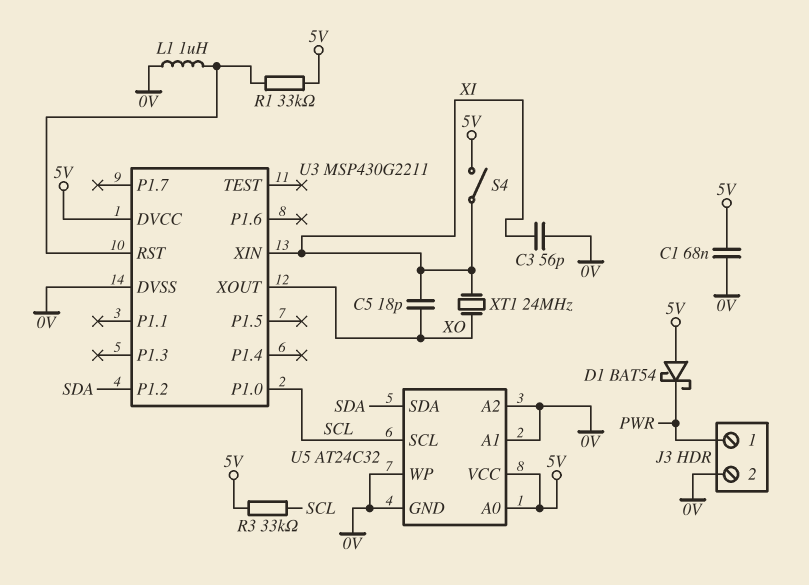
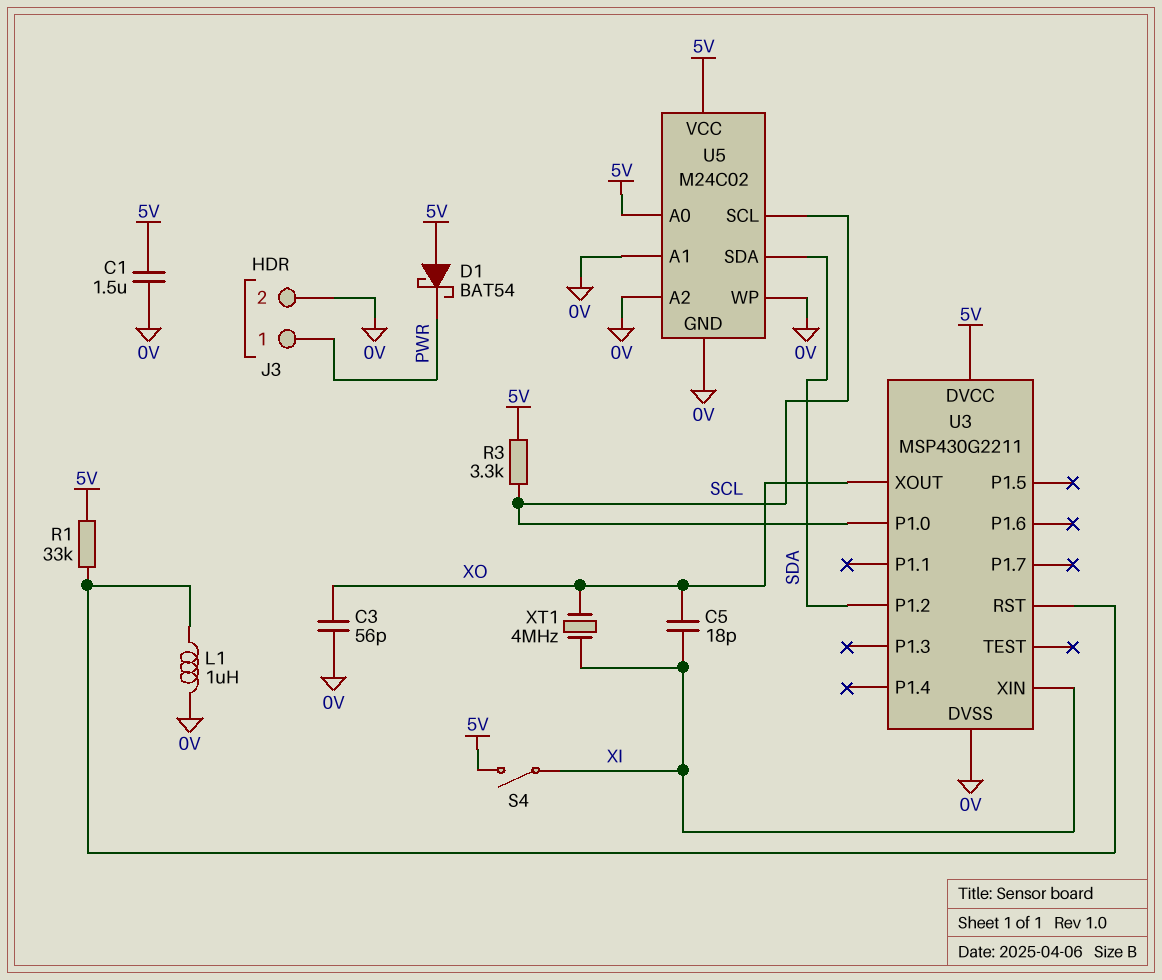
C1: 68nF (0V, 5V) -> 1.5uF (0V, 5V)
C3: 56pF (0V, XI) -> 56pF (0V, XO)
R3: 33k (5V, SCL) -> 3.3k (5V, SCL)
U5: AT24C32 -> M24C02
XT1: 24MHz (XI, XO) -> 4MHz (XI, XO)

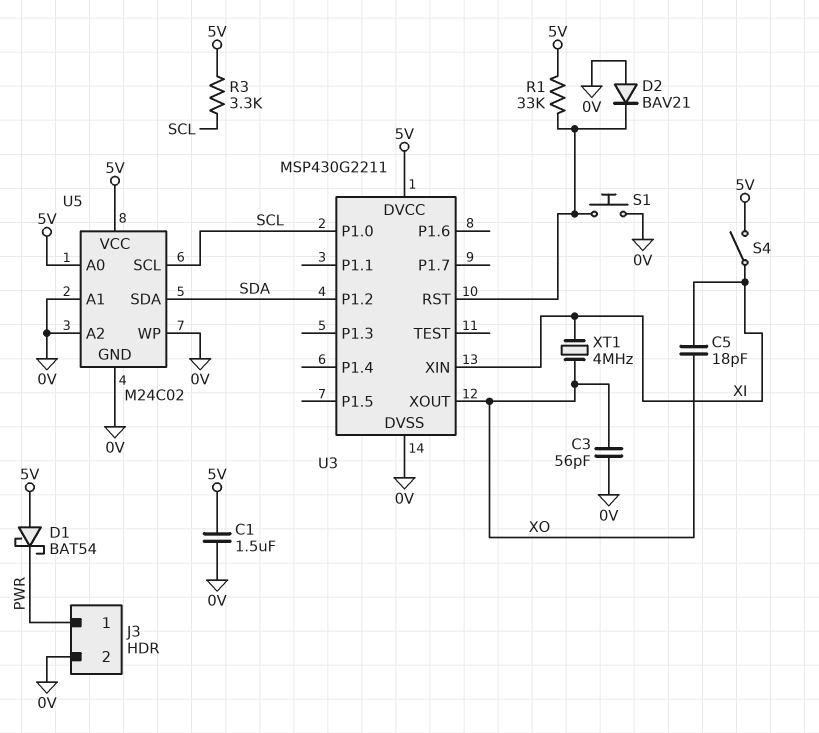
D2: none -> diode BAV21 (A 0V, K U3/RST)
L1: 1uH (0V, U3/RST) -> none
S1: none -> button (0V, U3/RST)

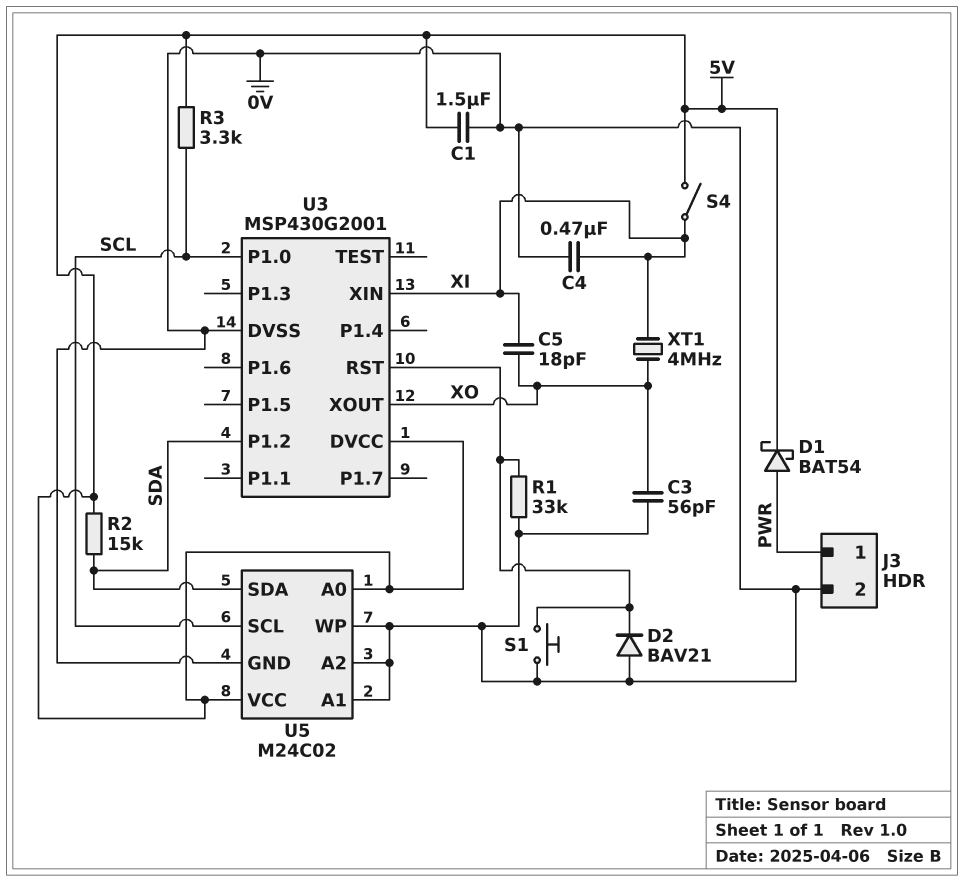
C4: none -> 470nF (0V, XI)
D1: schottky BAT54 (A 5V, K PWR) -> schottky BAT54 (A PWR, K 5V)
R1: 33k (5V, U3/RST) -> 33k (0V, U3/RST)
R2: none -> 15k (5V, SDA)
U3: MSP430G2211 -> MSP430G2001

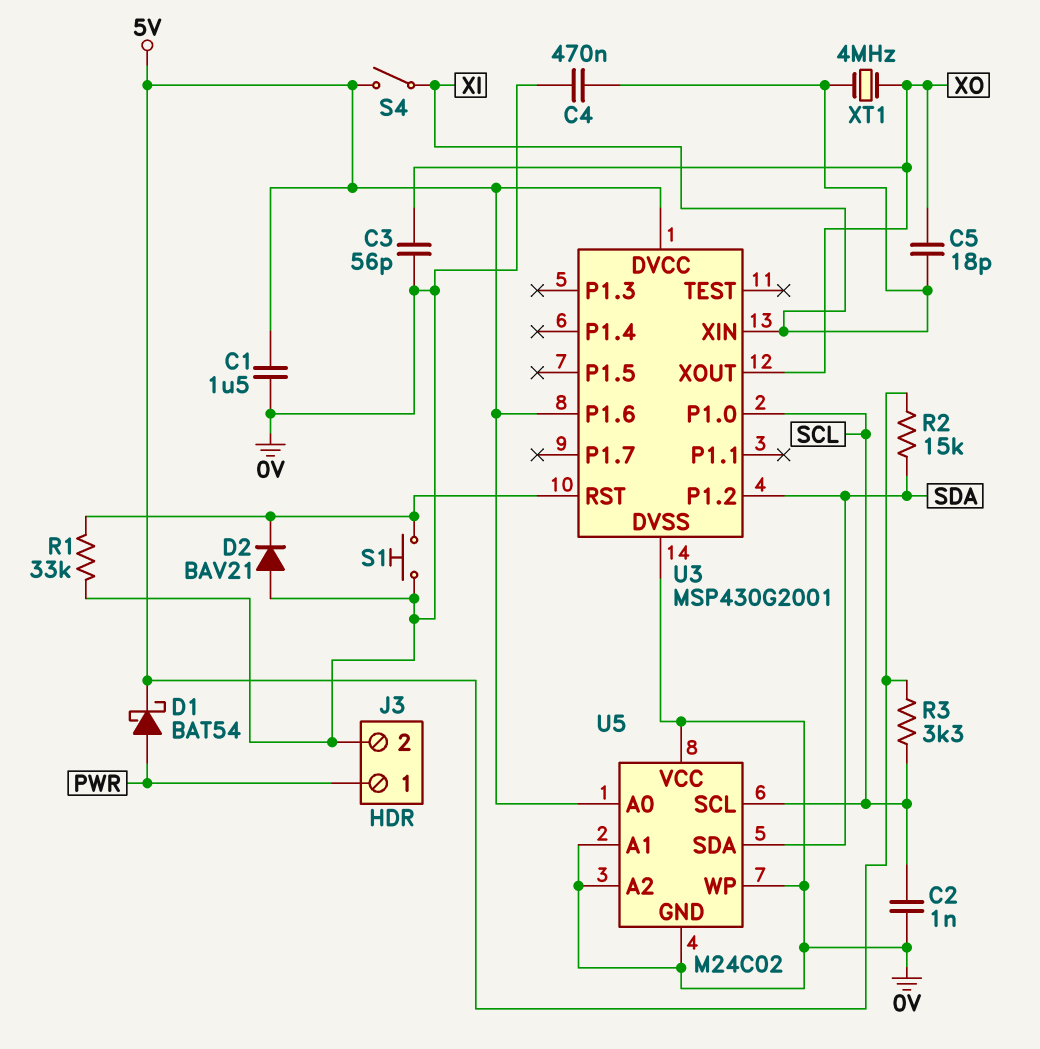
C2: none -> 1nF (0V, SCL)
U3 pin P1.6: none -> 5V
U5 pin VCC: 5V -> 0V

